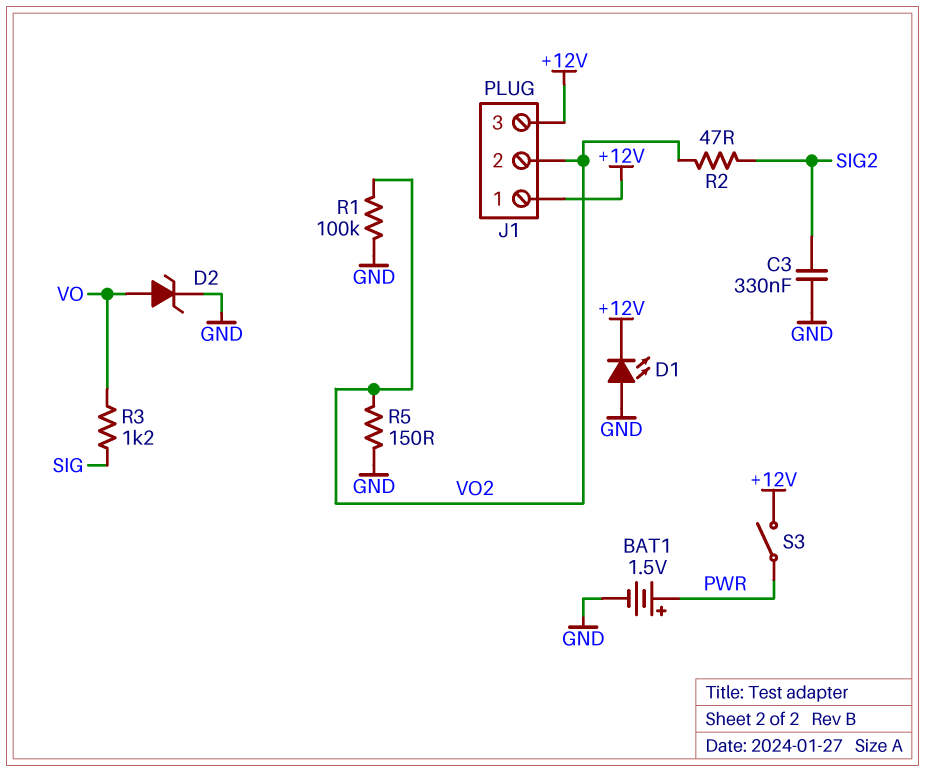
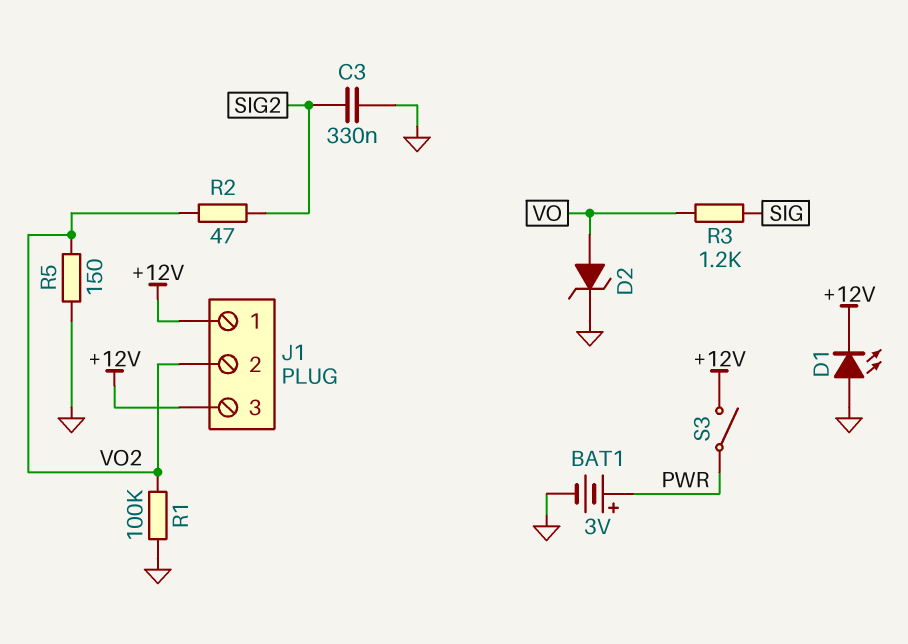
BAT1: 1.5V (plus PWR, minus GND) -> 3V (plus PWR, minus GND)

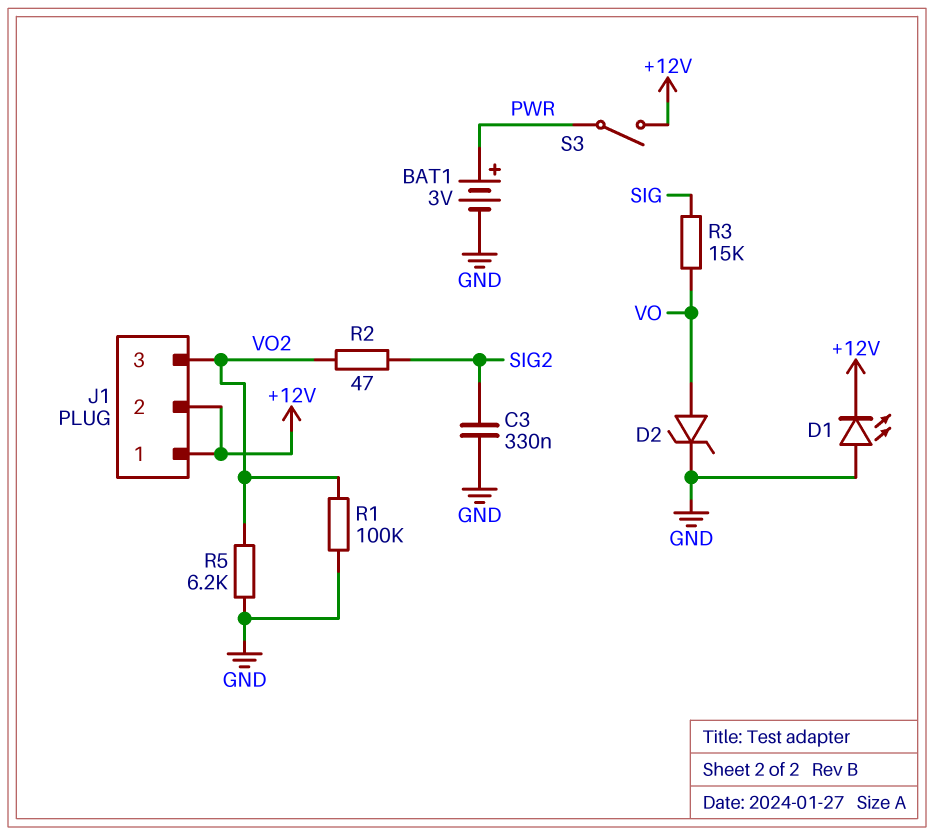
J1 pin 2: VO2 -> +12V
J1 pin 3: +12V -> VO2
R3: 1.2k (SIG, VO) -> 15k (SIG, VO)
R5: 150 (GND, VO2) -> 6.2k (GND, VO2)

